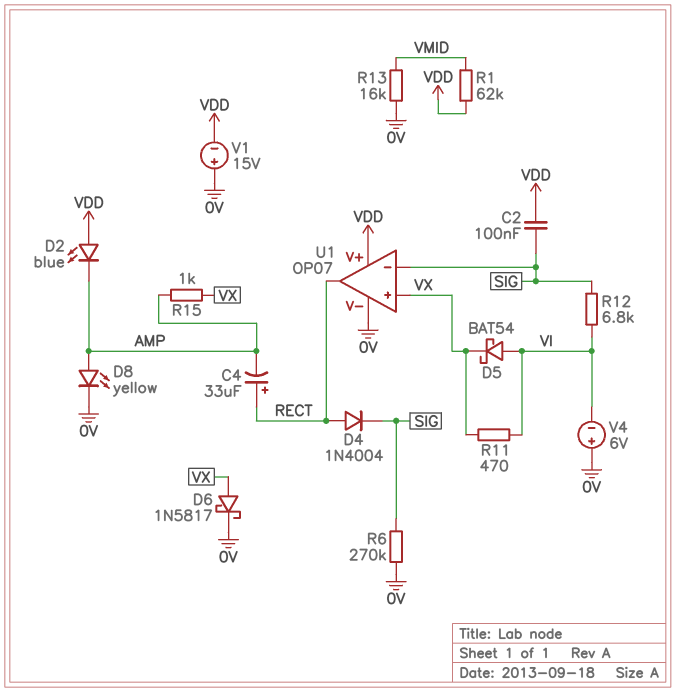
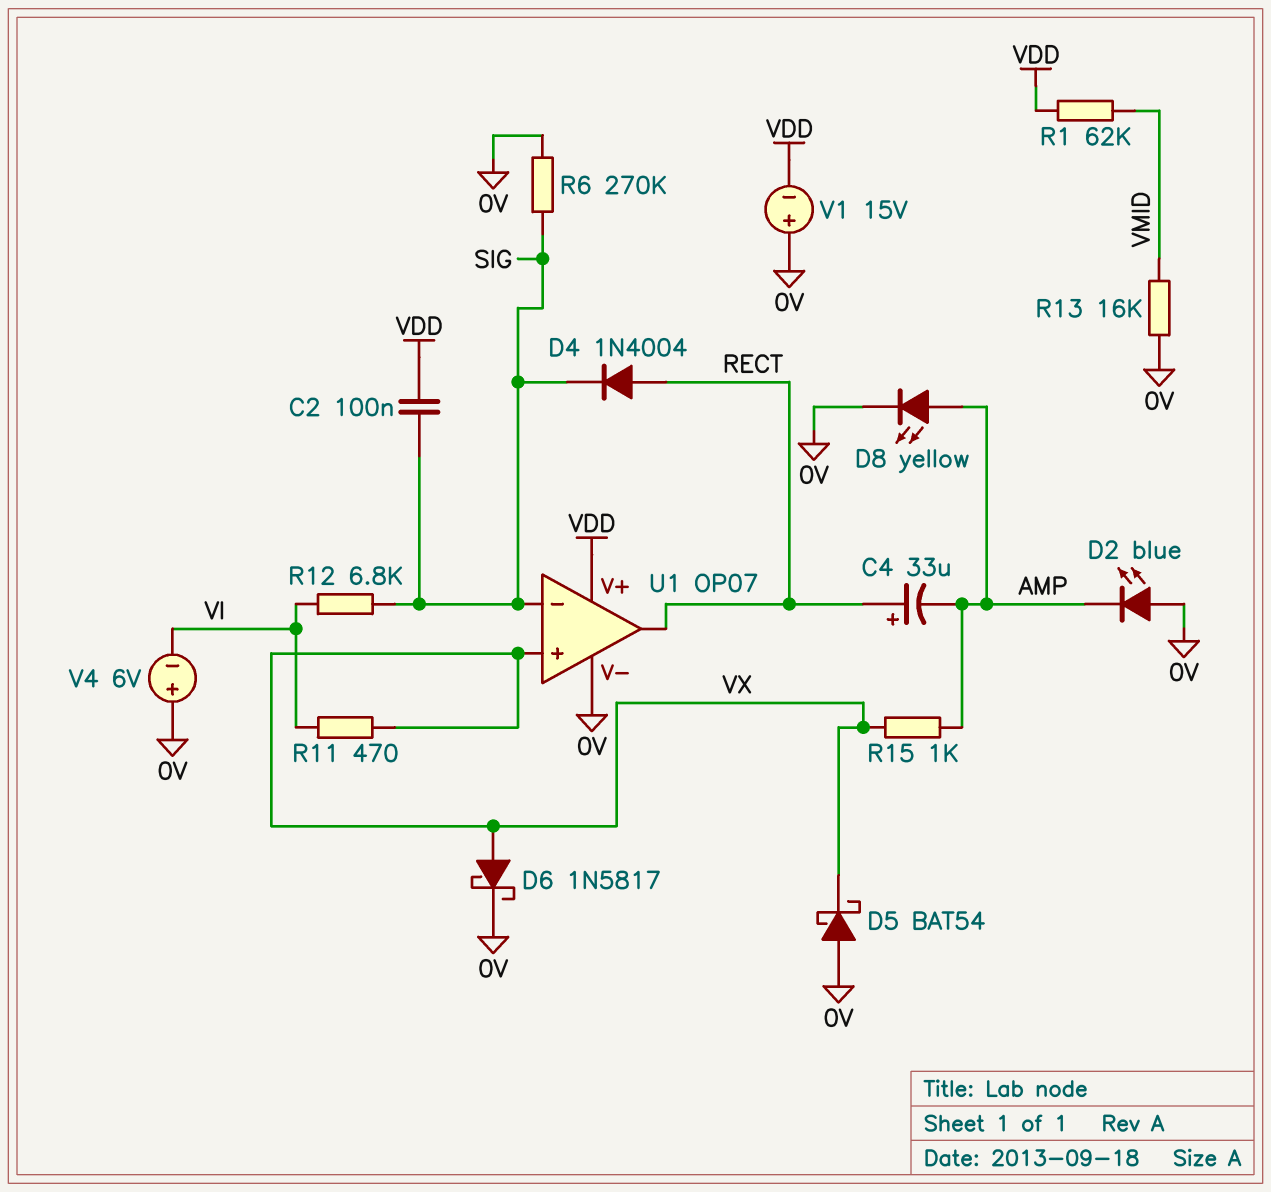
D2: LED blue (A VDD, K AMP) -> LED blue (A 0V, K AMP)
D5: schottky BAT54 (A VI, K VX) -> schottky BAT54 (A 0V, K VX)

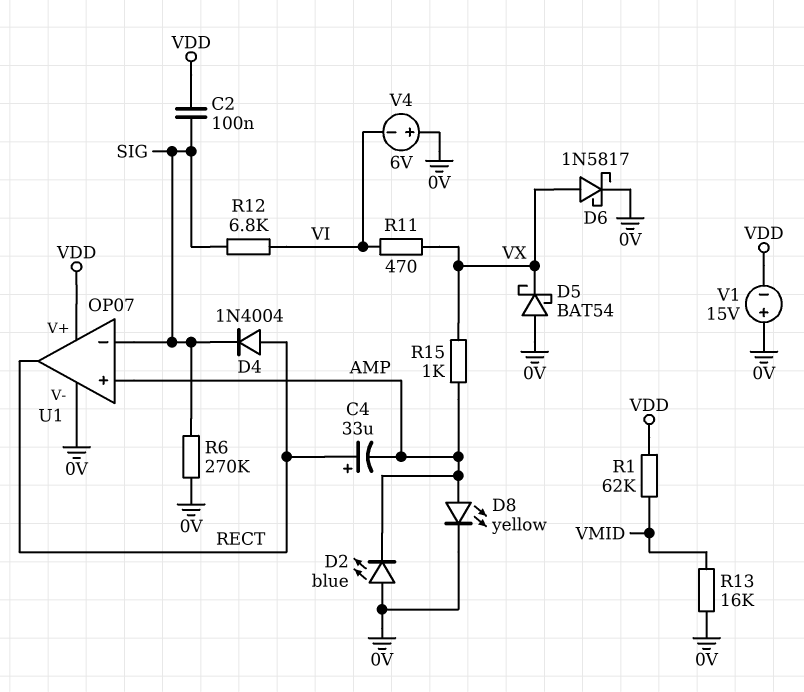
U1 pin in+: VX -> AMP

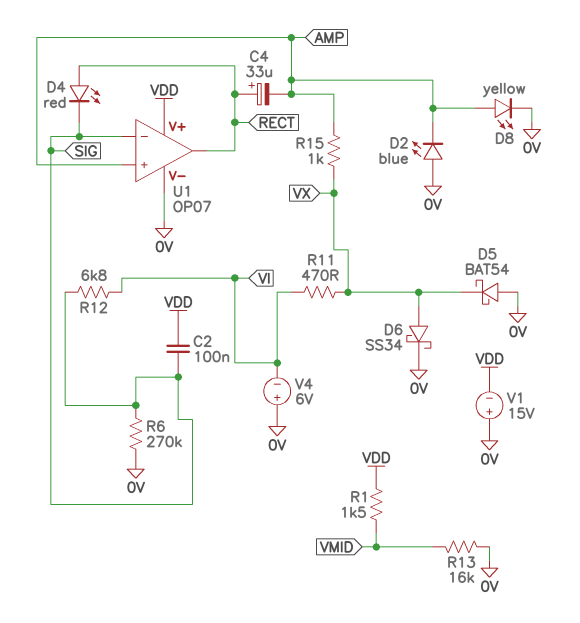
D4: diode 1N4004 (A RECT, K SIG) -> LED red (A RECT, K SIG)
D6: schottky 1N5817 (A VX, K 0V) -> schottky SS34 (A VX, K 0V)
R1: 62k (VDD, VMID) -> 1.5k (VDD, VMID)

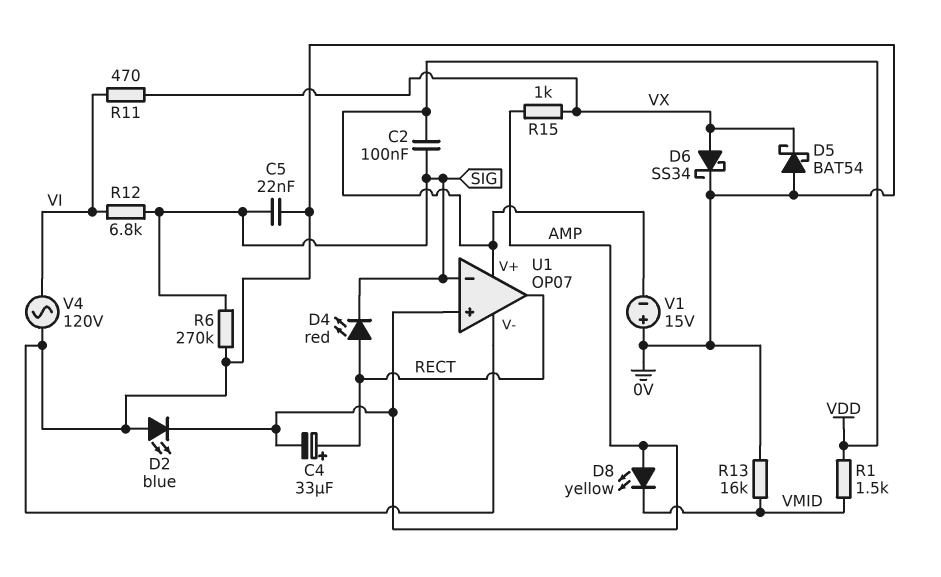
C5: none -> 22nF (0V, SIG)
D8: LED yellow (A AMP, K 0V) -> LED yellow (A AMP, K VMID)
V4: 6V (plus 0V, minus VI) -> AC 120V (0V, VI)

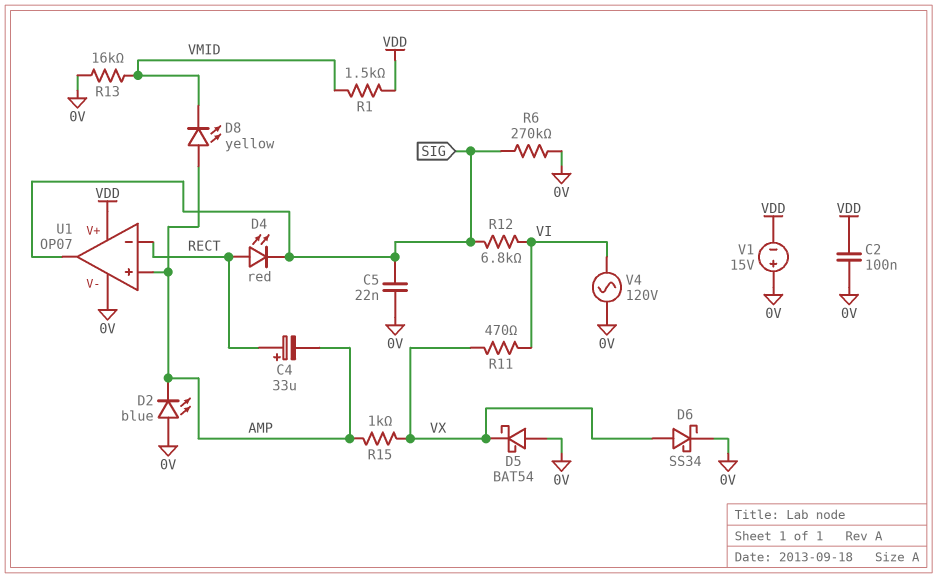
C2: 100nF (SIG, VDD) -> 100nF (0V, VDD)
U1 pin in-: SIG -> RECT
U1 pin out: RECT -> SIG

